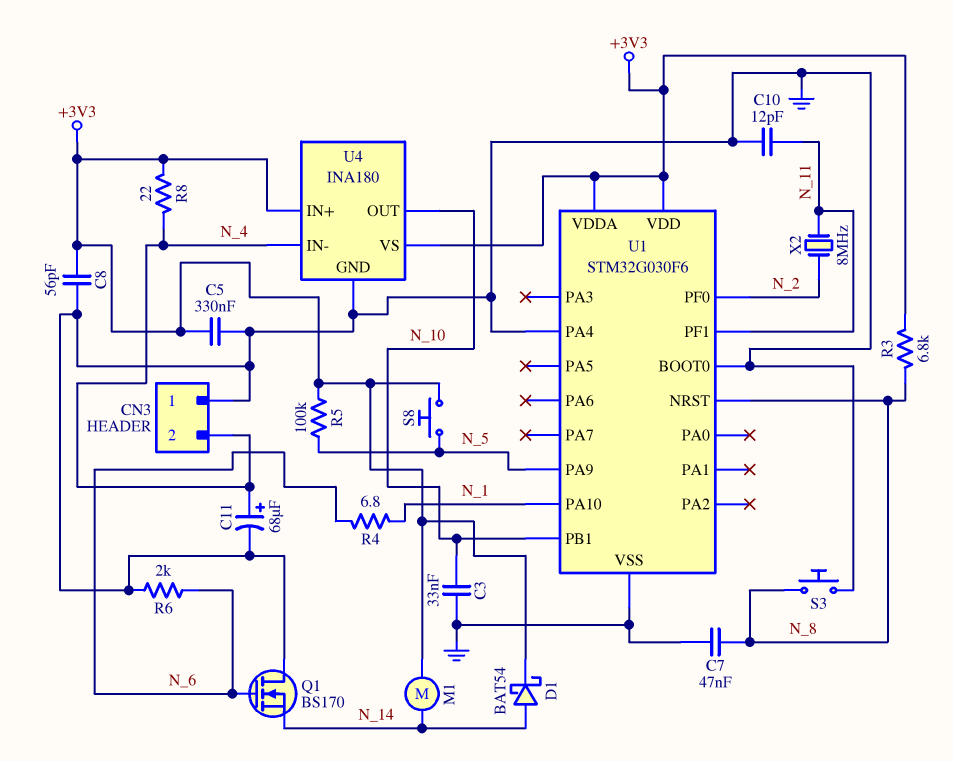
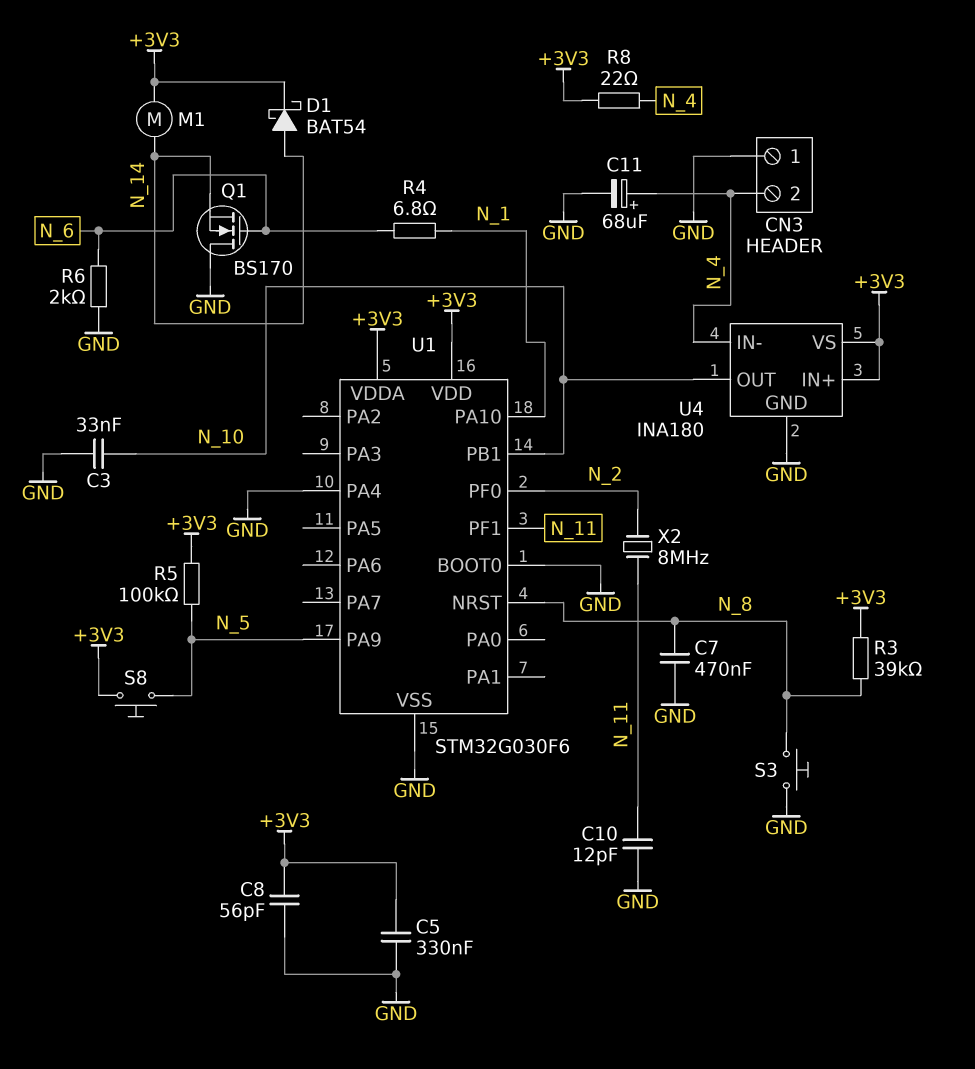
C7: 47nF (GND, N_8) -> 470nF (GND, N_8)
R3: 6.8k (+3V3, N_8) -> 39k (+3V3, N_8)

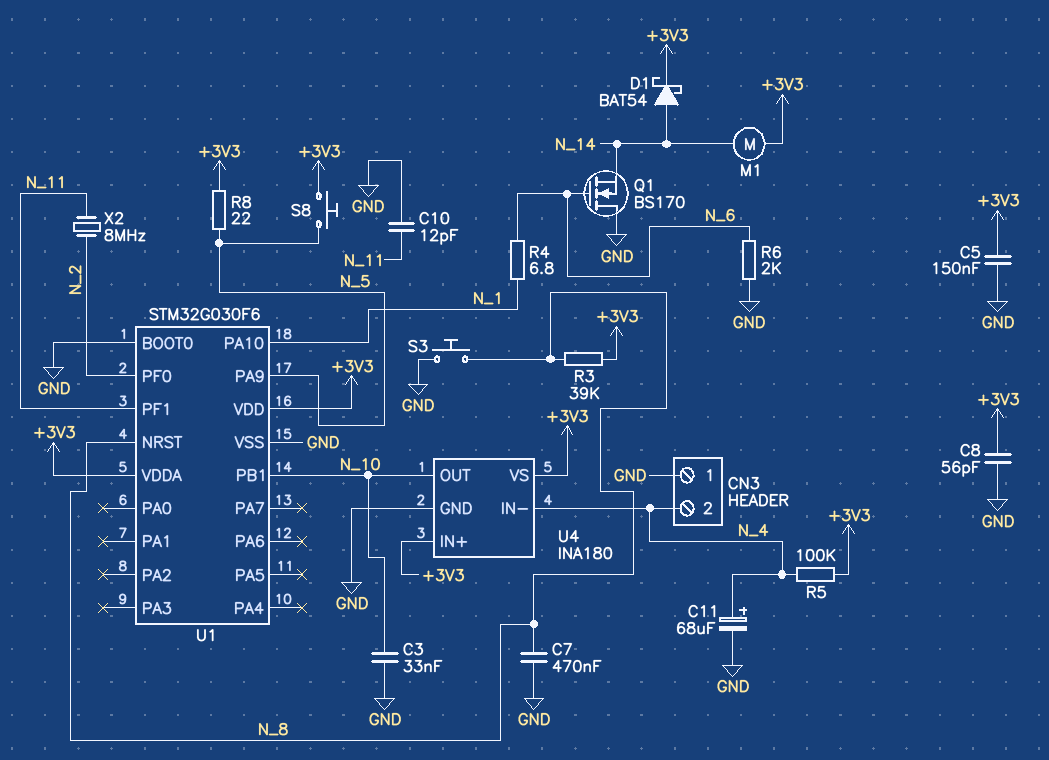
C5: 330nF (+3V3, GND) -> 150nF (+3V3, GND)
R5: 100k (+3V3, N_5) -> 100k (+3V3, N_4)
R8: 22 (+3V3, N_4) -> 22 (+3V3, N_5)
U1 pin PA4: GND -> none

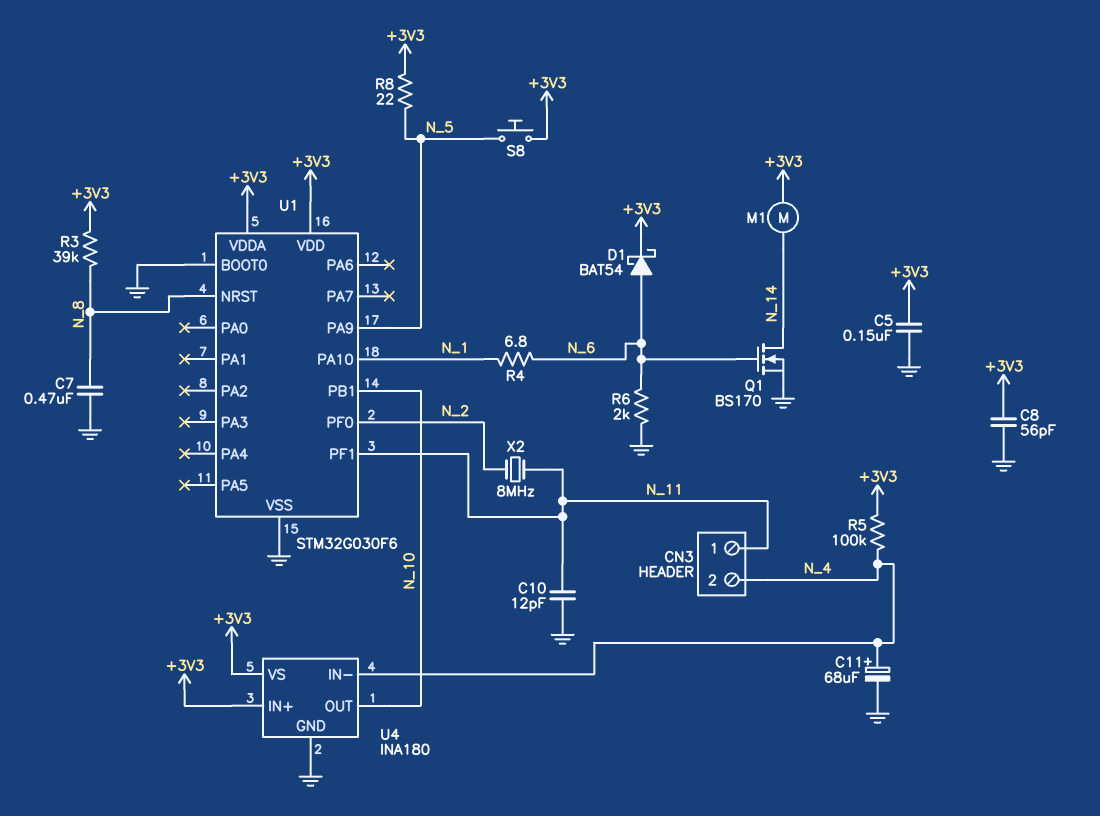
C3: 33nF (GND, N_10) -> none
CN3 pin 1: GND -> N_11
D1: schottky BAT54 (A N_14, K +3V3) -> schottky BAT54 (A N_6, K +3V3)
Q1: NMOS BS170 (G N_6, D GND, S N_14) -> NMOS BS170 (G N_6, D N_14, S GND)
S3: button (GND, N_8) -> none

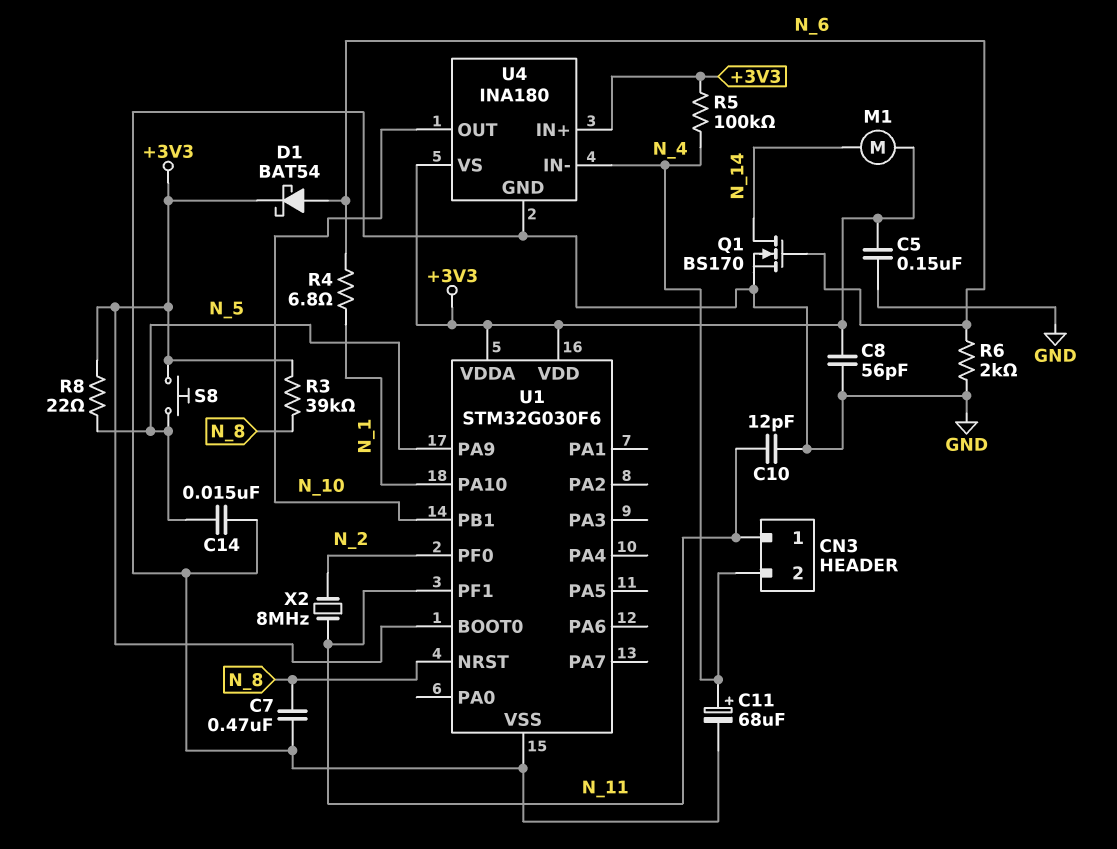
C14: none -> 15nF (GND, N_5)
U1 pin BOOT0: GND -> +3V3

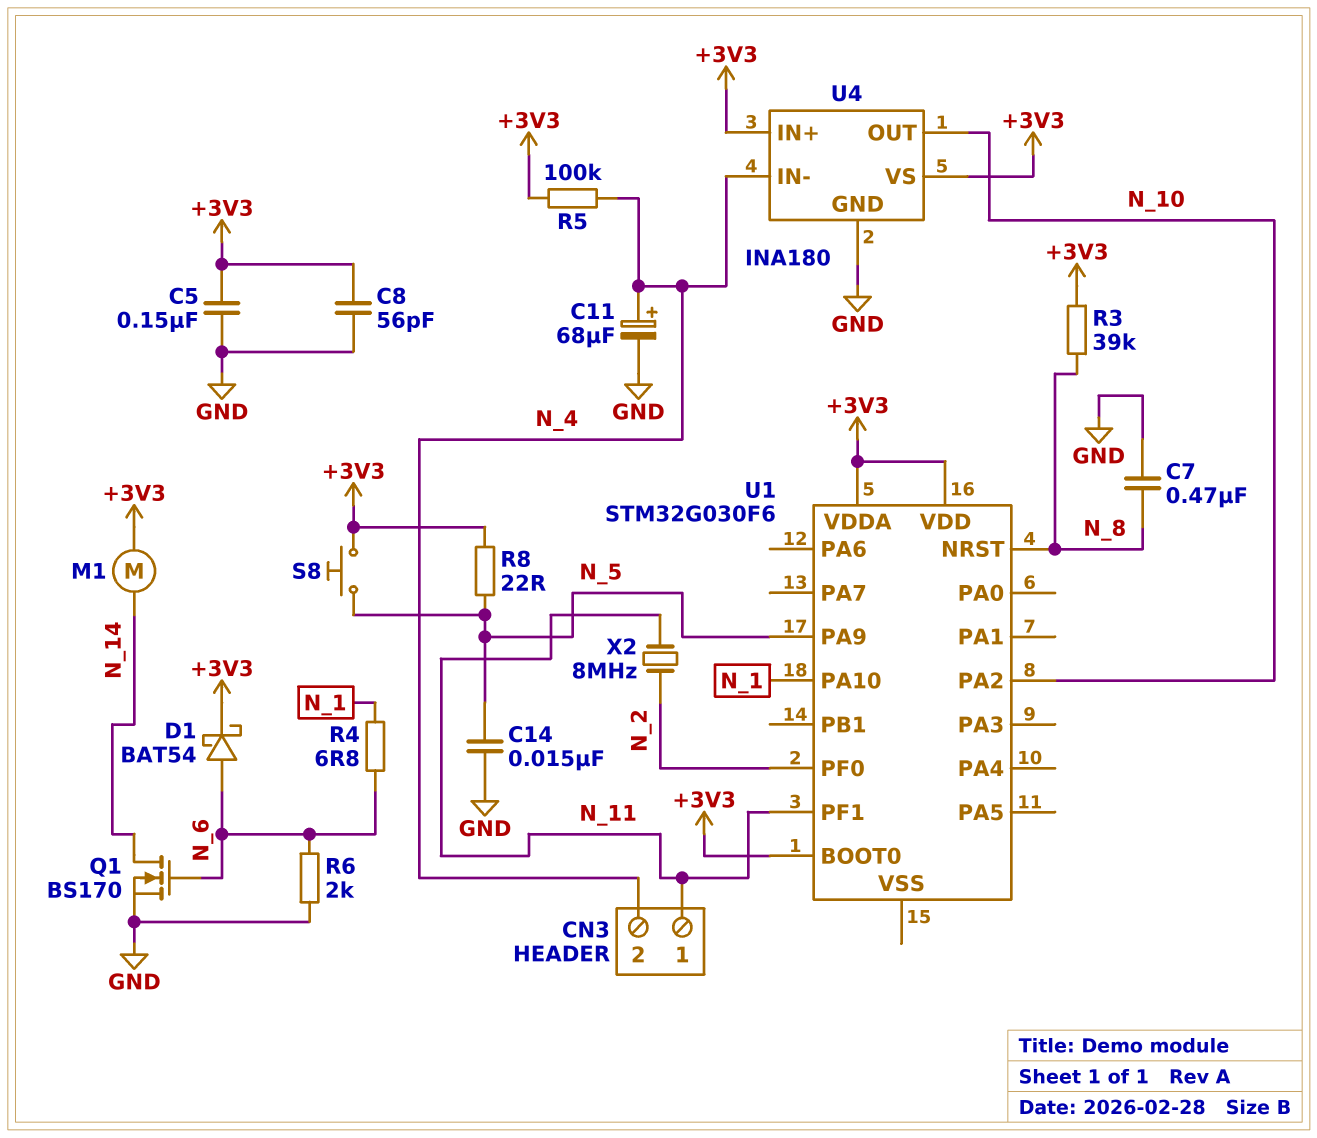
C10: 12pF (GND, N_11) -> none
U1 pin PA2: none -> N_10
U1 pin PB1: N_10 -> none
U1 pin VSS: GND -> none

